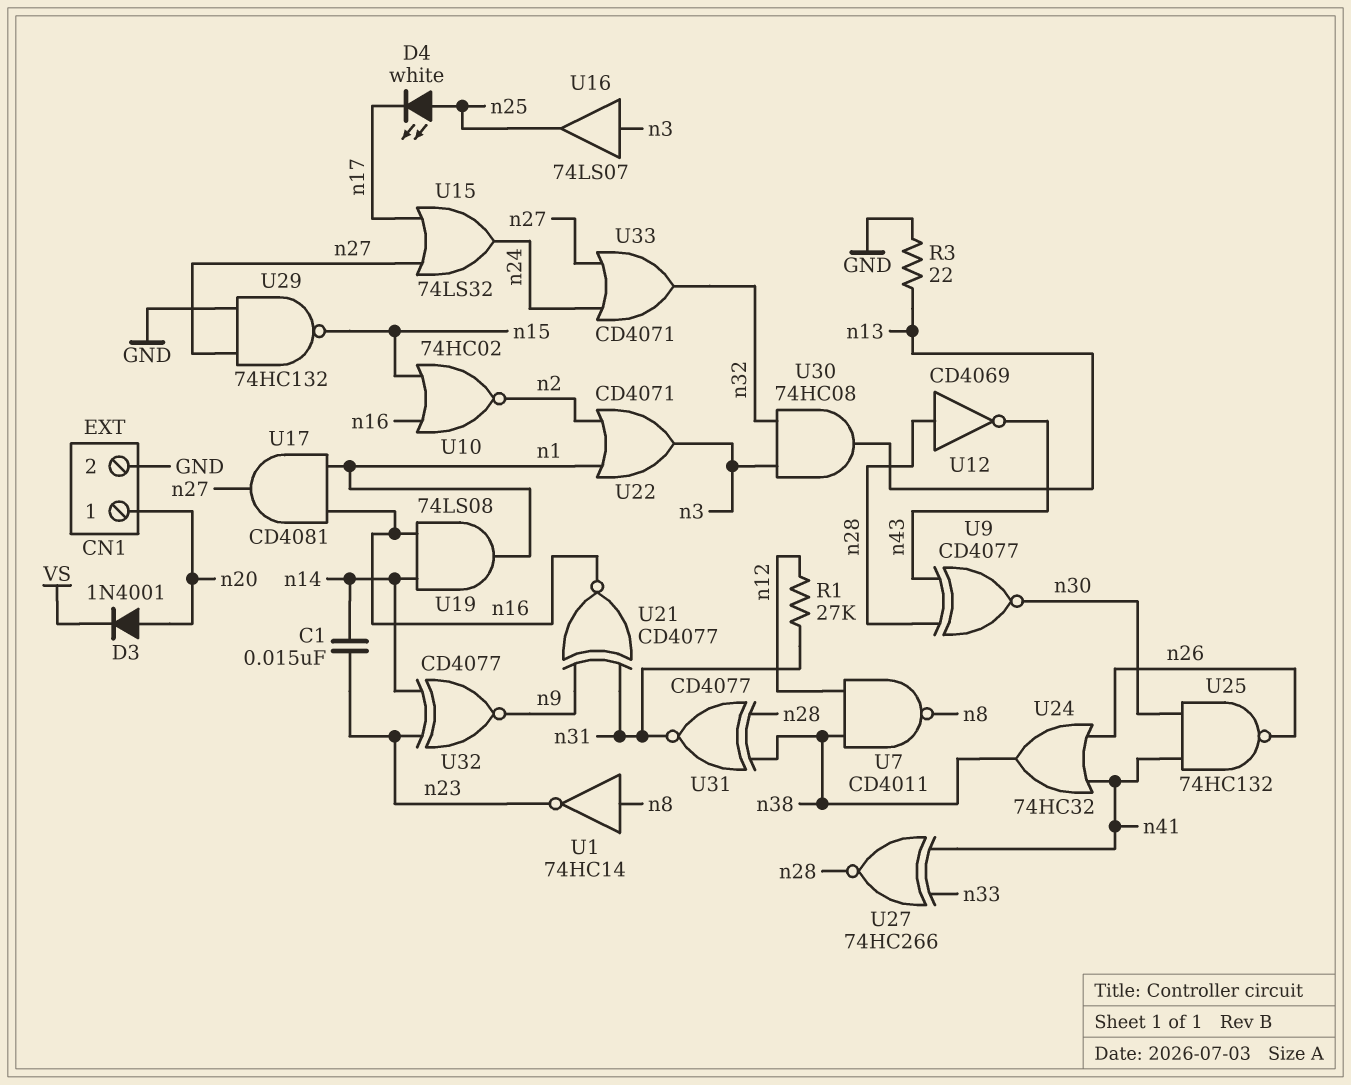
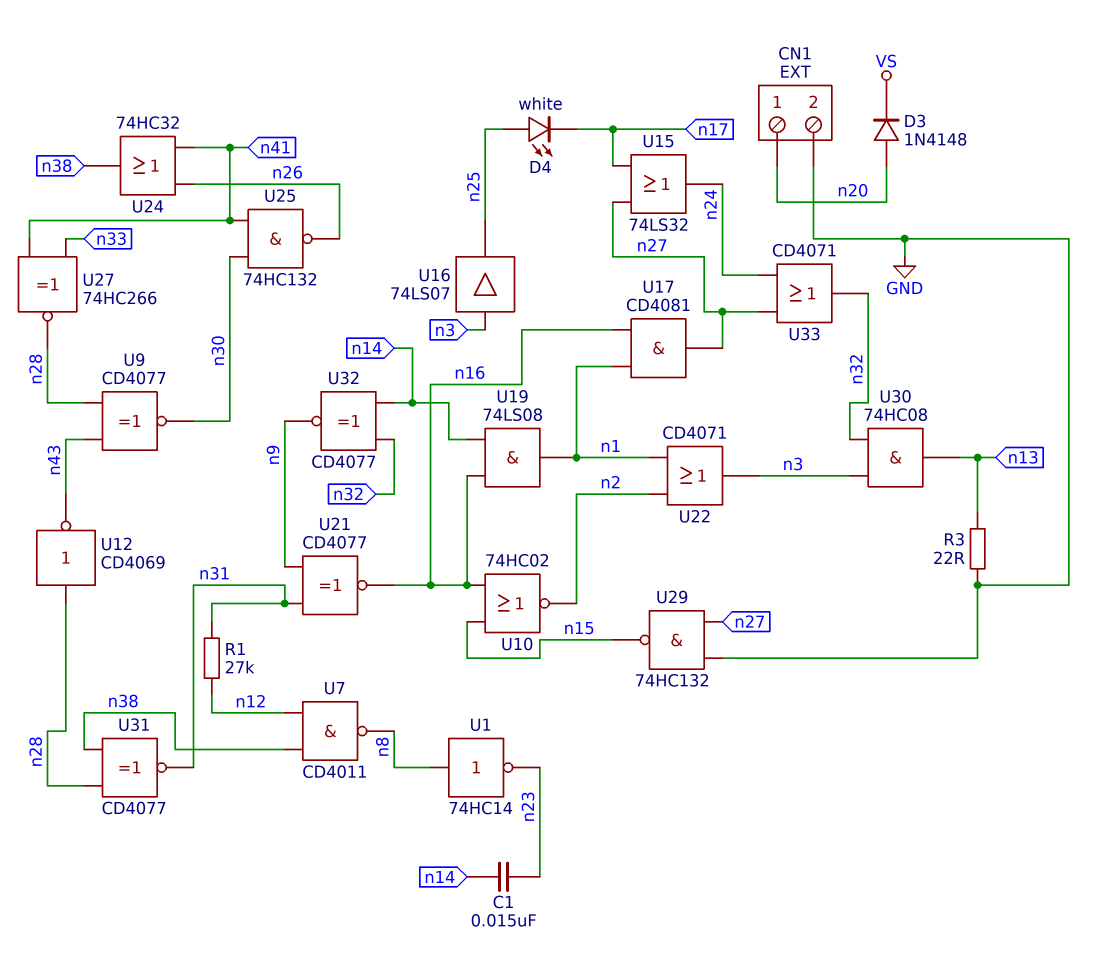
D3: diode 1N4001 (A n20, K VS) -> diode 1N4148 (A n20, K VS)
U32: XNOR CD4077 (in n14, in n23, out n9) -> XNOR CD4077 (in n14, in n32, out n9)

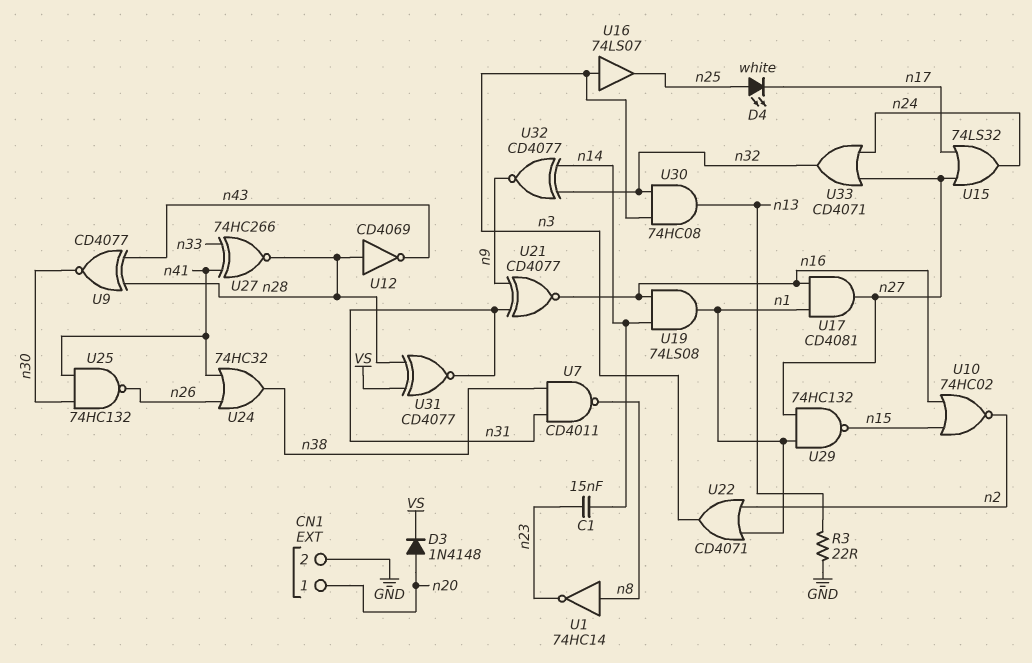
R1: 27k (n12, n31) -> none
U7: NAND CD4011 (in n12, in n38, out n8) -> NAND CD4011 (in n31, in n38, out n8)
U29: NAND 74HC132 (in GND, in n27, out n15) -> NAND 74HC132 (in n1, in n27, out n15)
U31: XNOR CD4077 (in n28, in n38, out n31) -> XNOR CD4077 (in VS, in n28, out n31)

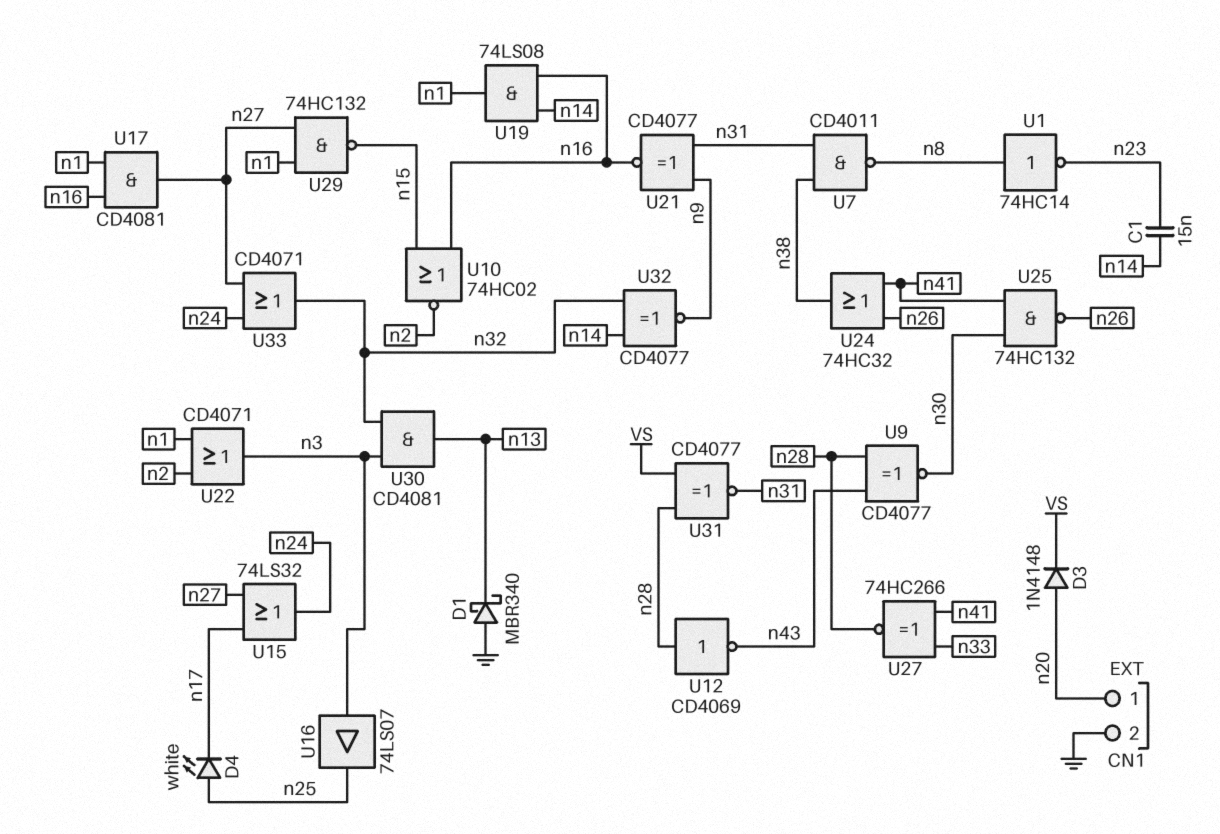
D1: none -> schottky MBR340 (A GND, K n13)
R3: 22 (GND, n13) -> none
U30: AND 74HC08 (in n3, in n32, out n13) -> AND CD4081 (in n3, in n32, out n13)

